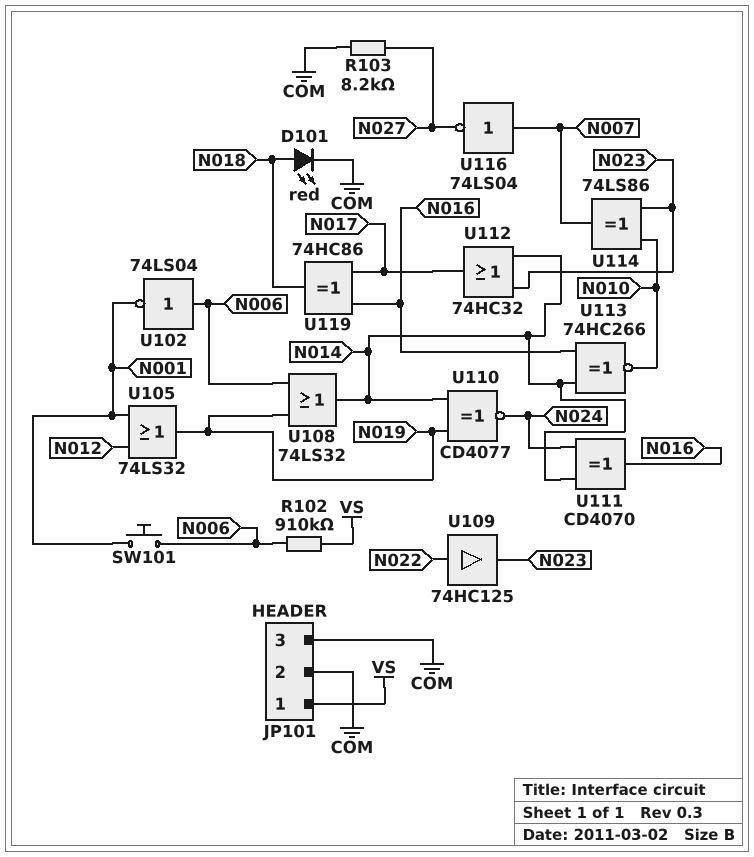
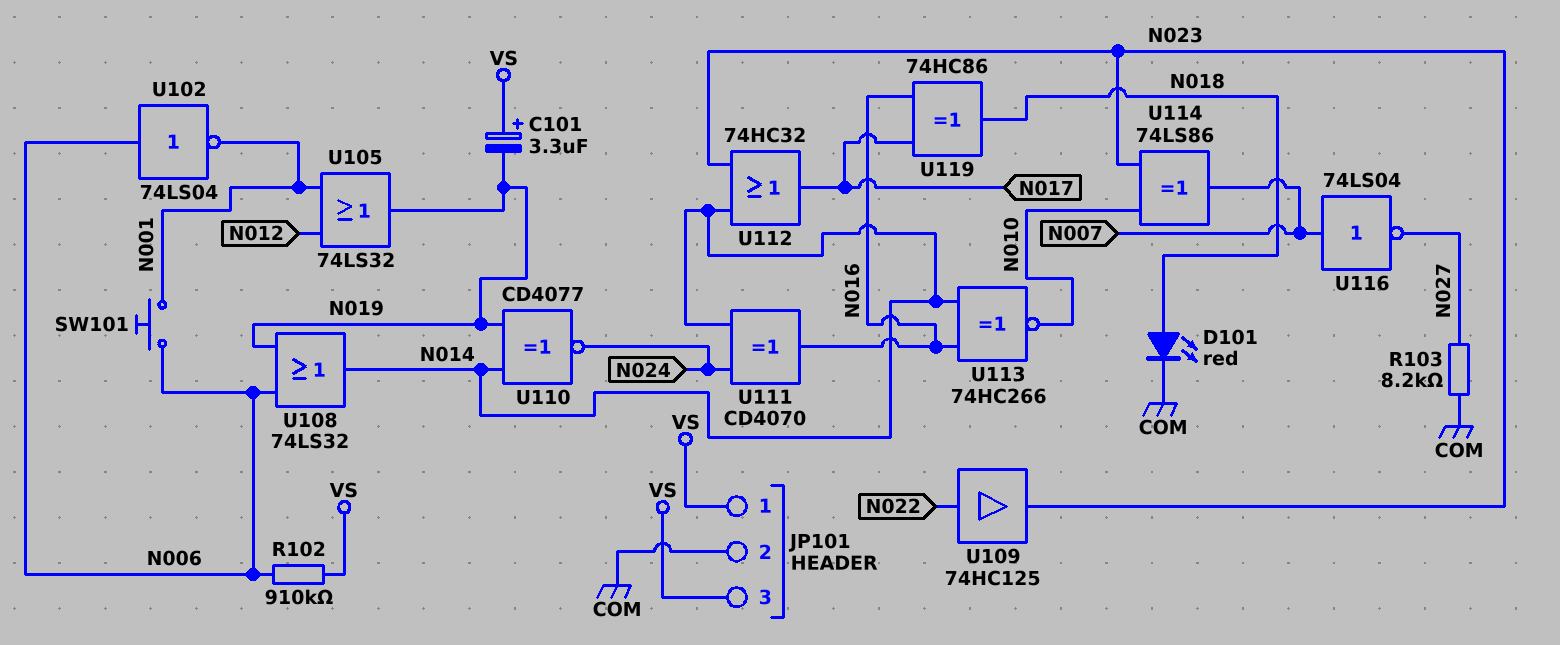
C101: none -> 3.3uF (plus VS, minus N019)
JP101 pin 3: COM -> VS

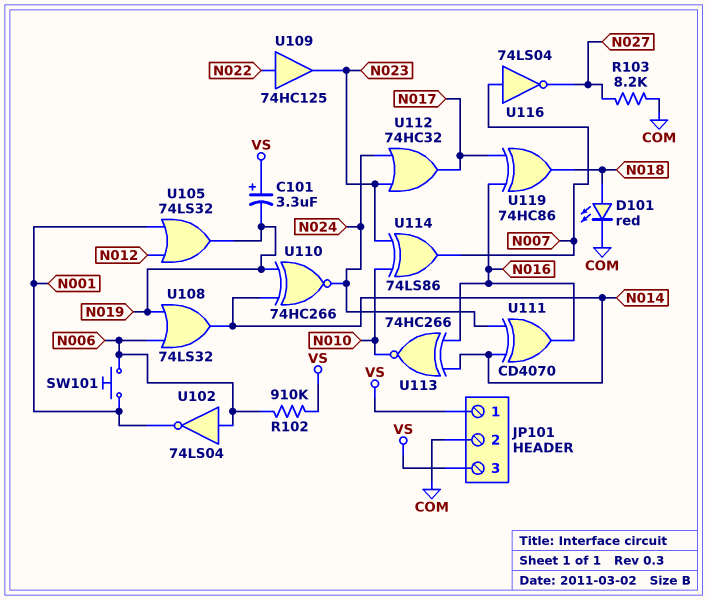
U110: XNOR CD4077 (in N014, in N019, out N024) -> XNOR 74HC266 (in N014, in N019, out N024)
U112: OR 74HC32 (in N014, in N023, out N017) -> OR 74HC32 (in N023, in N024, out N017)

